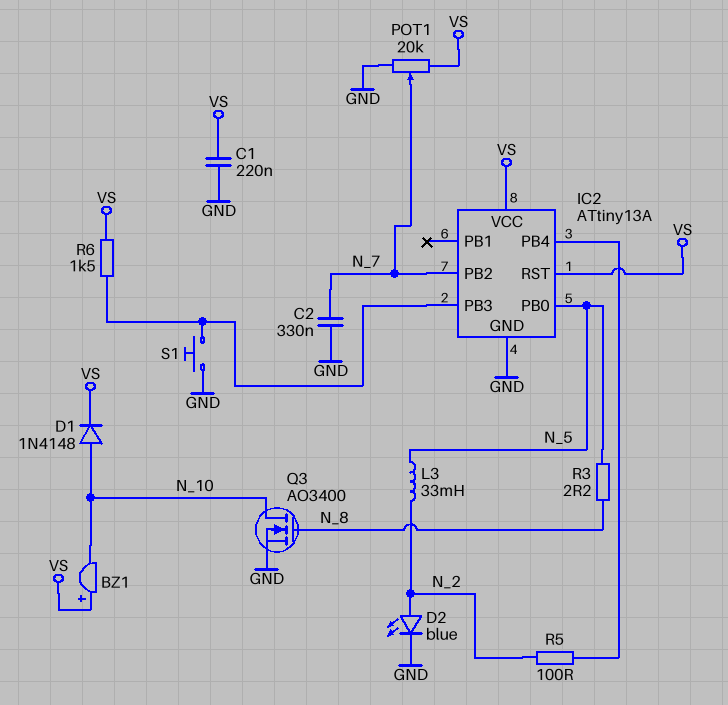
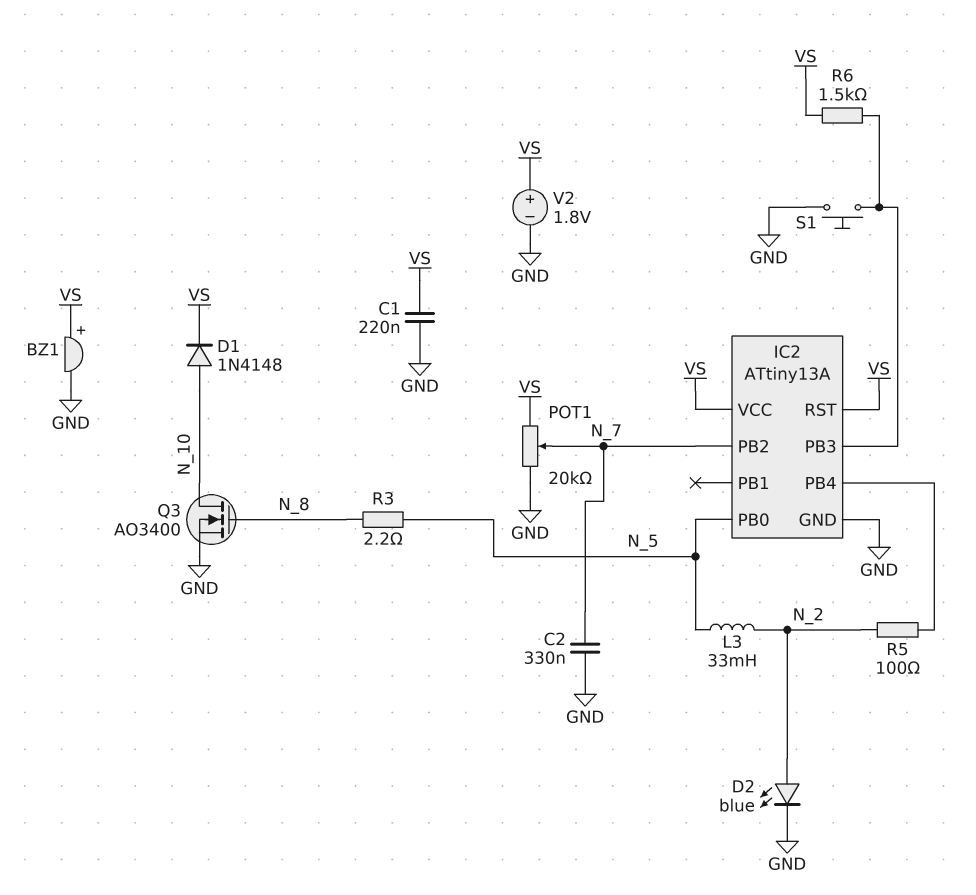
BZ1: buzzer (plus VS, minus N_10) -> buzzer (plus VS, minus GND)
V2: none -> 1.8V (plus VS, minus GND)

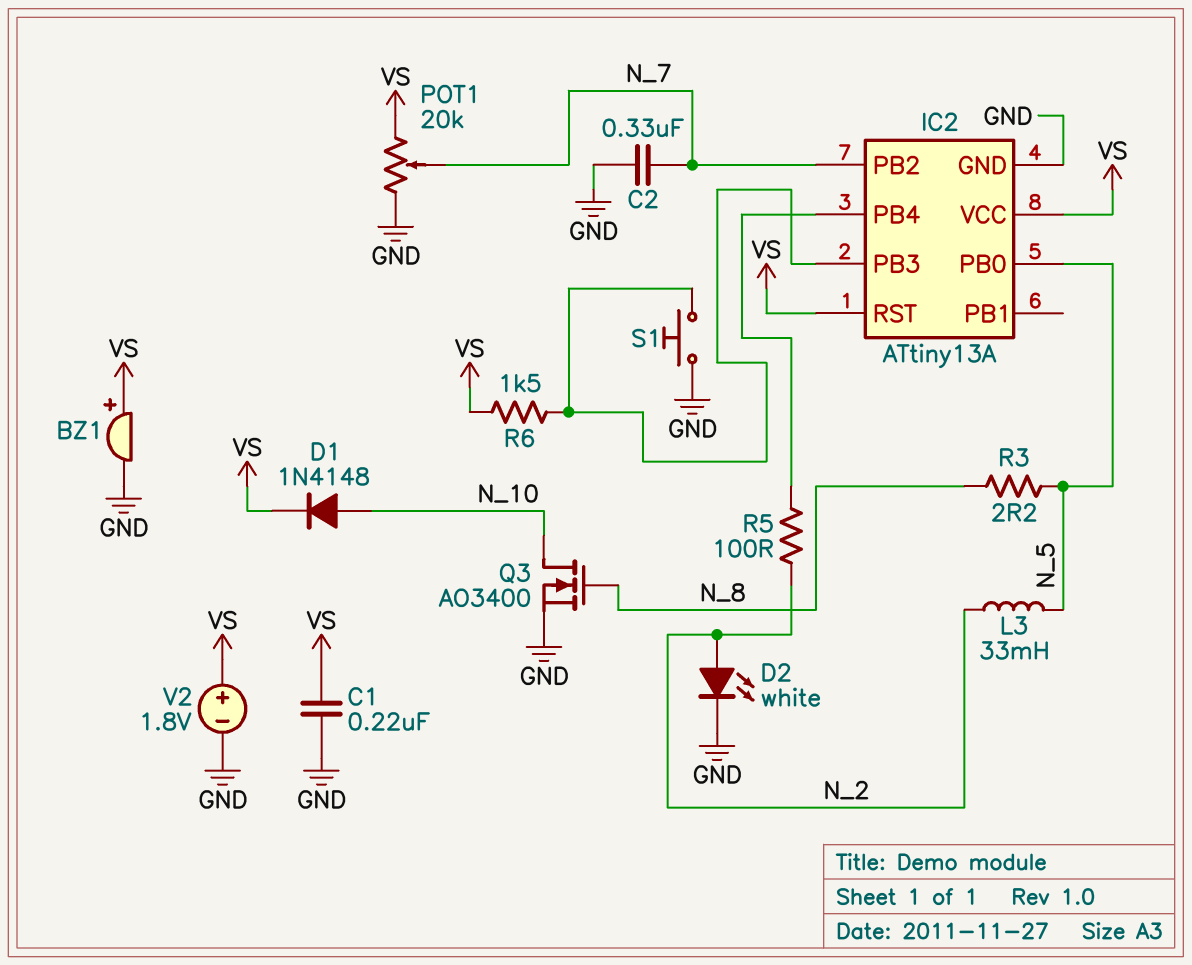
D2: LED blue (A N_2, K GND) -> LED white (A N_2, K GND)

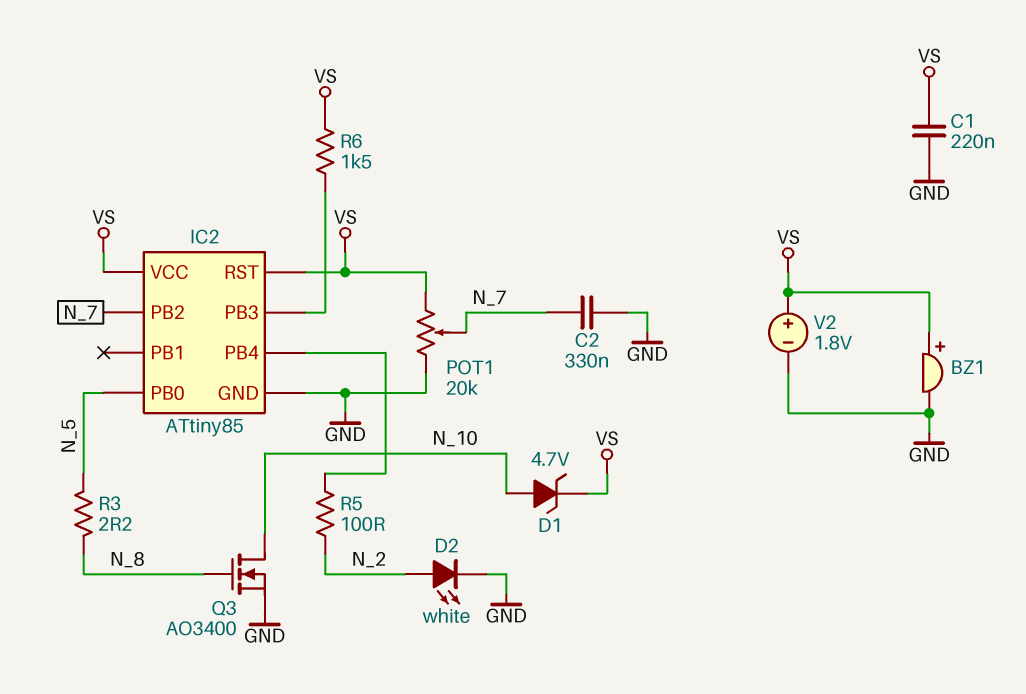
D1: diode 1N4148 (A N_10, K VS) -> zener 4.7V (A N_10, K VS)
IC2: ATtiny13A -> ATtiny85
L3: 33mH (N_2, N_5) -> none
S1: button (GND, IC2/PB3) -> none

